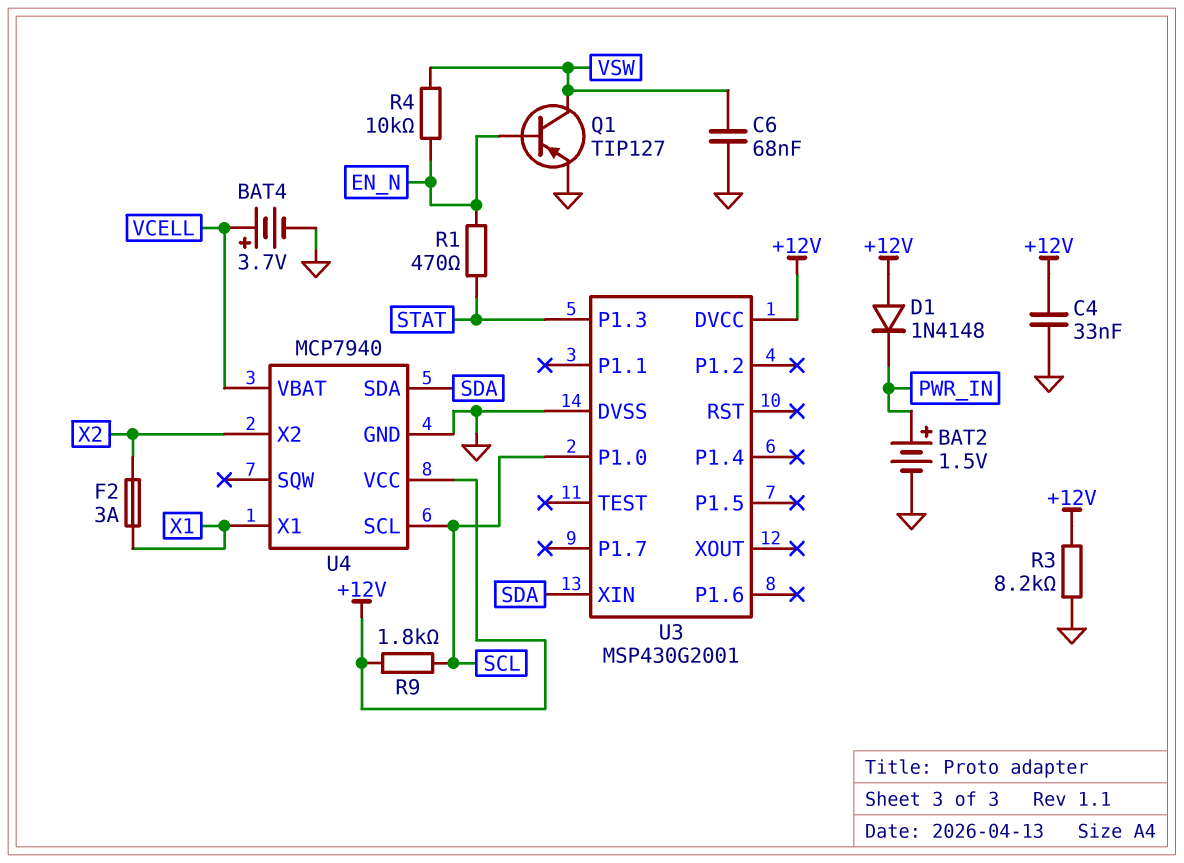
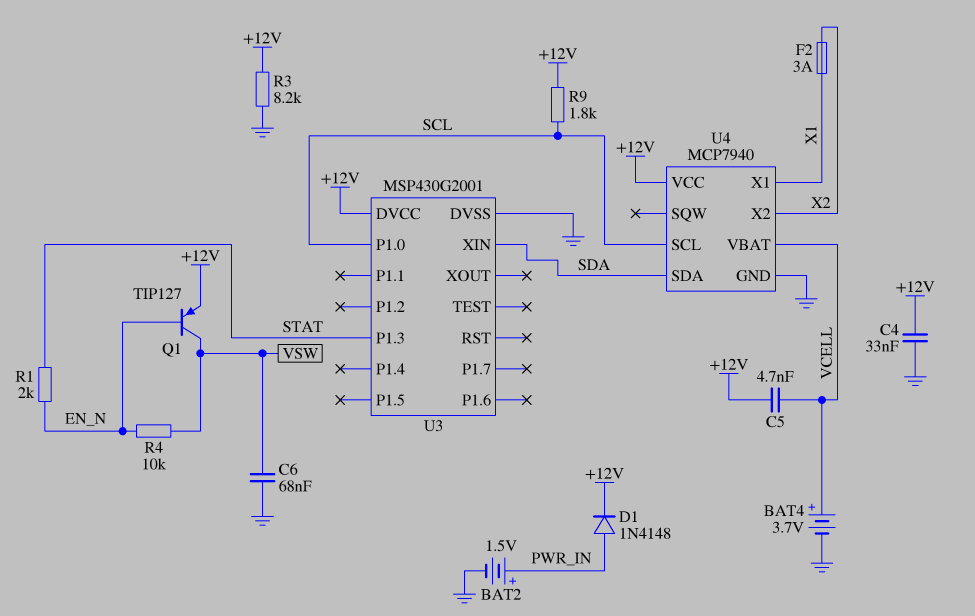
C5: none -> 4.7nF (+12V, VCELL)
D1: diode 1N4148 (A +12V, K PWR_IN) -> diode 1N4148 (A PWR_IN, K +12V)
Q1: PNP TIP127 (B EN_N, C VSW, E GND) -> PNP TIP127 (B EN_N, C VSW, E +12V)
R1: 470 (EN_N, STAT) -> 2k (EN_N, STAT)

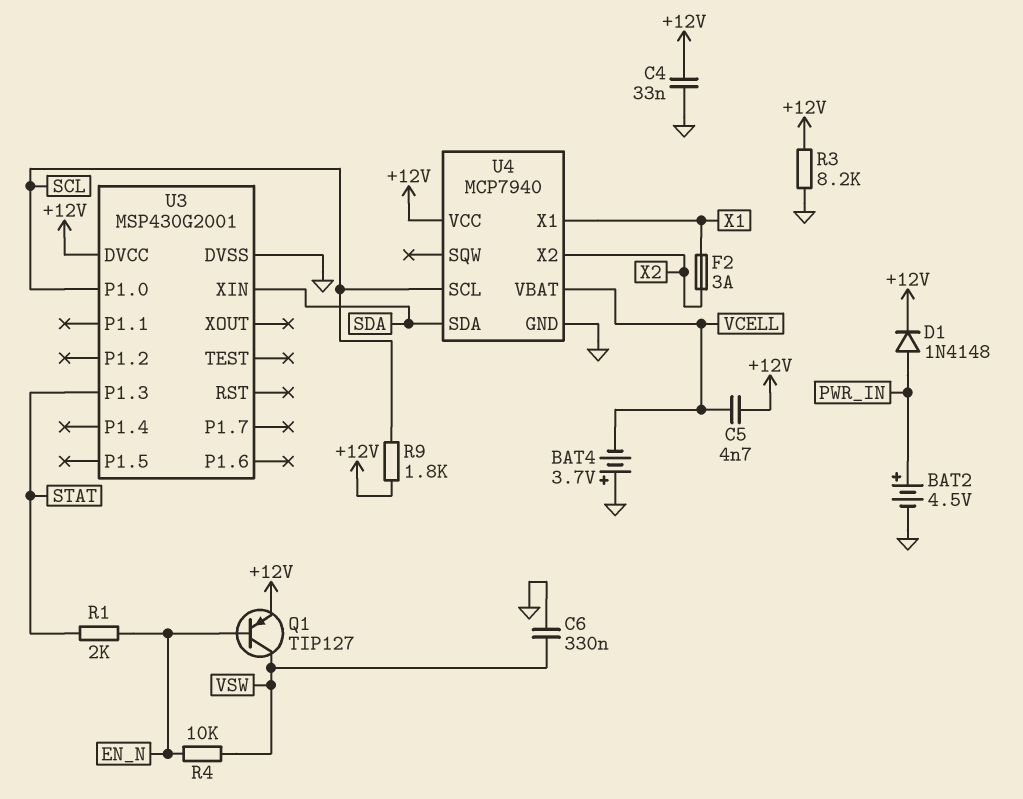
BAT2: 1.5V (plus PWR_IN, minus GND) -> 4.5V (plus PWR_IN, minus GND)
BAT4: 3.7V (plus VCELL, minus GND) -> 3.7V (plus GND, minus VCELL)
C6: 68nF (GND, VSW) -> 330nF (GND, VSW)

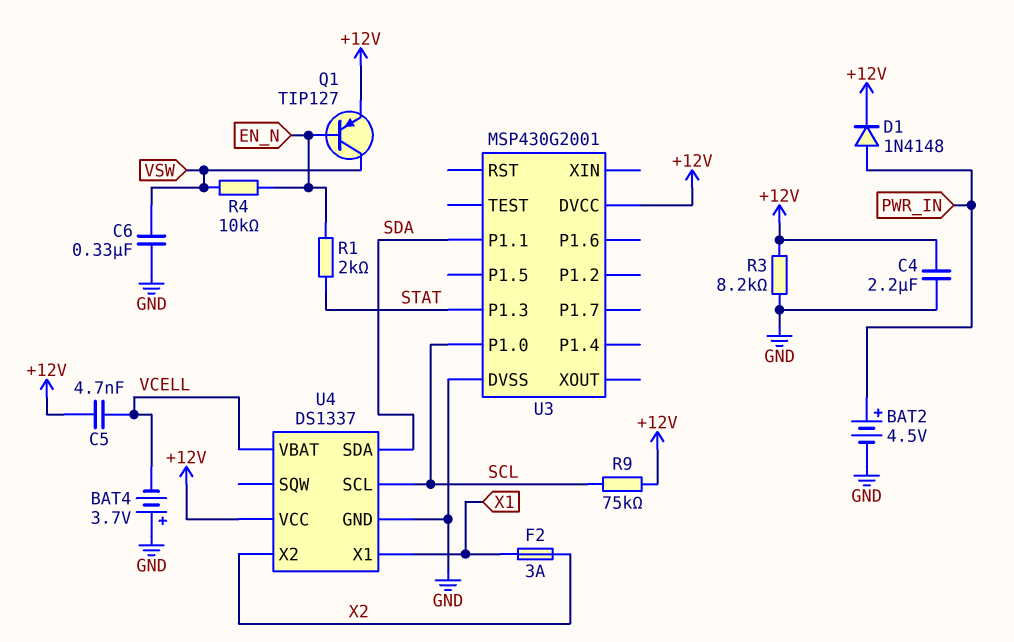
C4: 33nF (+12V, GND) -> 2.2uF (+12V, GND)
R9: 1.8k (+12V, SCL) -> 75k (+12V, SCL)
U3 pin P1.1: none -> SDA
U3 pin XIN: SDA -> none
U4: MCP7940 -> DS1337

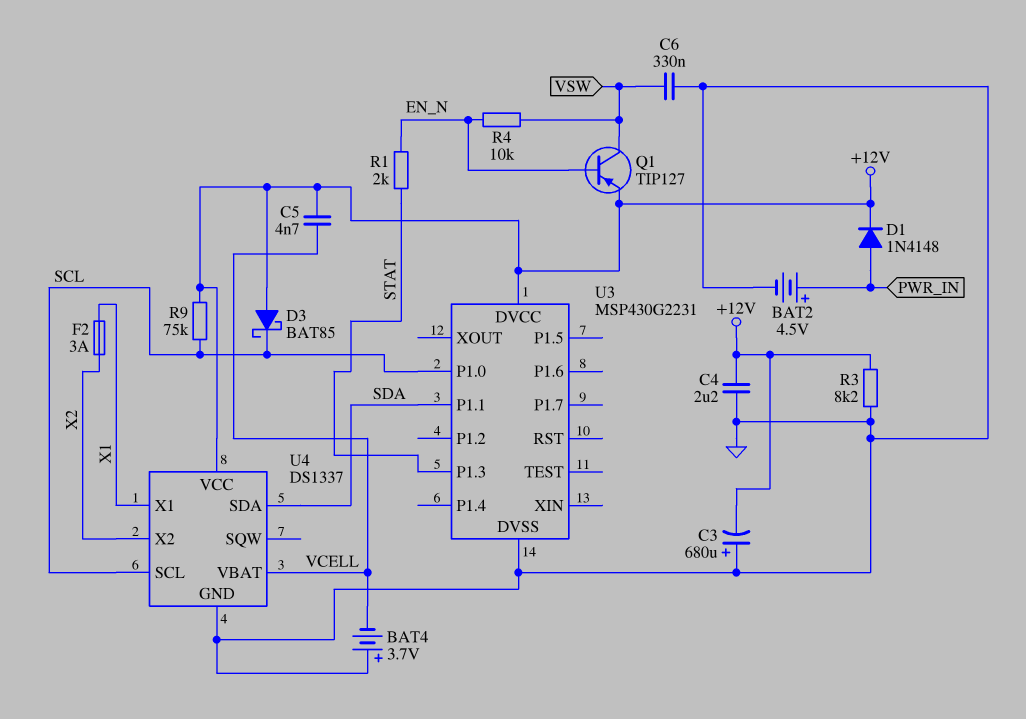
C3: none -> 680uF (plus GND, minus +12V)
D3: none -> schottky BAT85 (A +12V, K SCL)
U3: MSP430G2001 -> MSP430G2231

